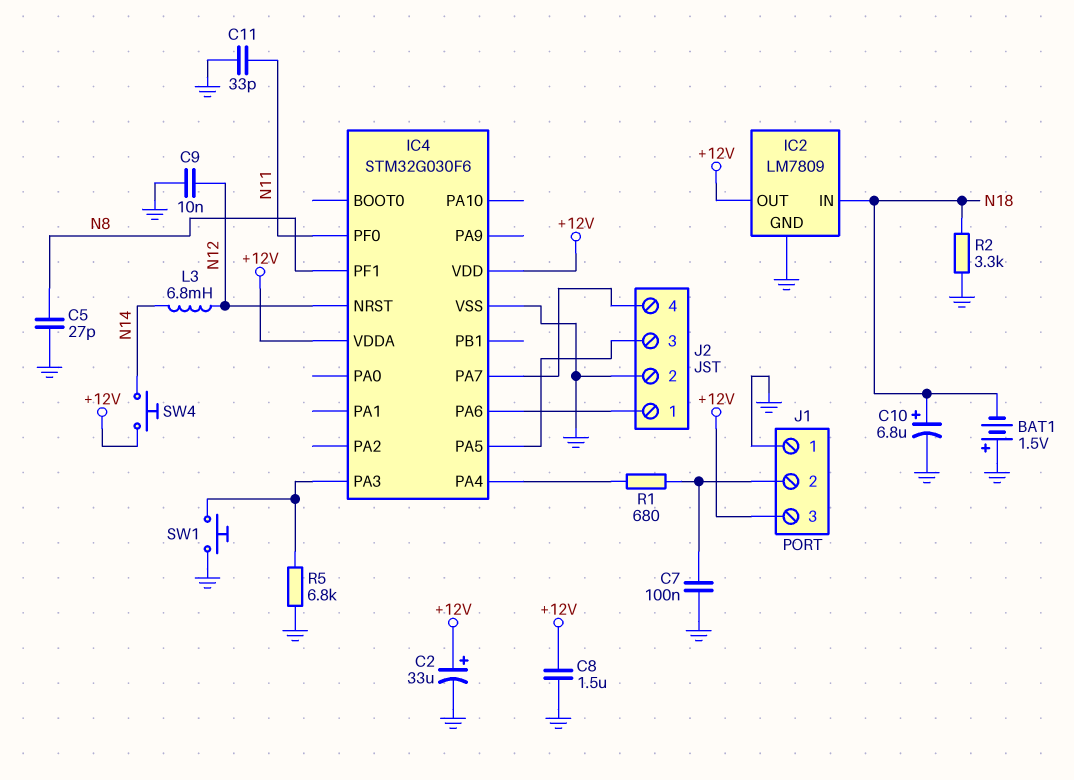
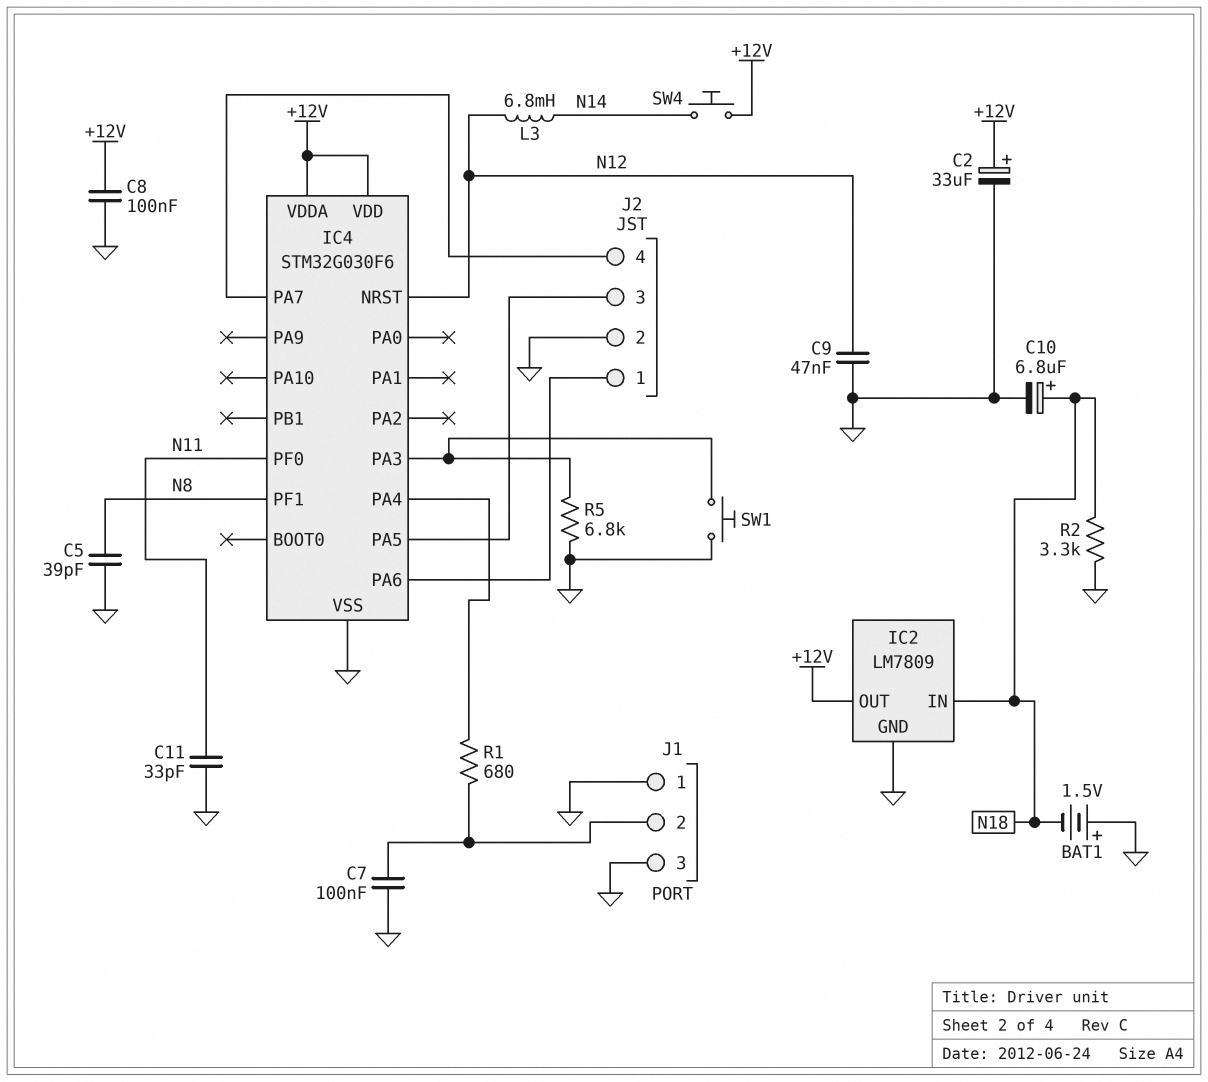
C5: 27pF (GND, N8) -> 39pF (GND, N8)
C8: 1.5uF (+12V, GND) -> 100nF (+12V, GND)
C9: 10nF (GND, N12) -> 47nF (GND, N12)
J1 pin 3: +12V -> GND

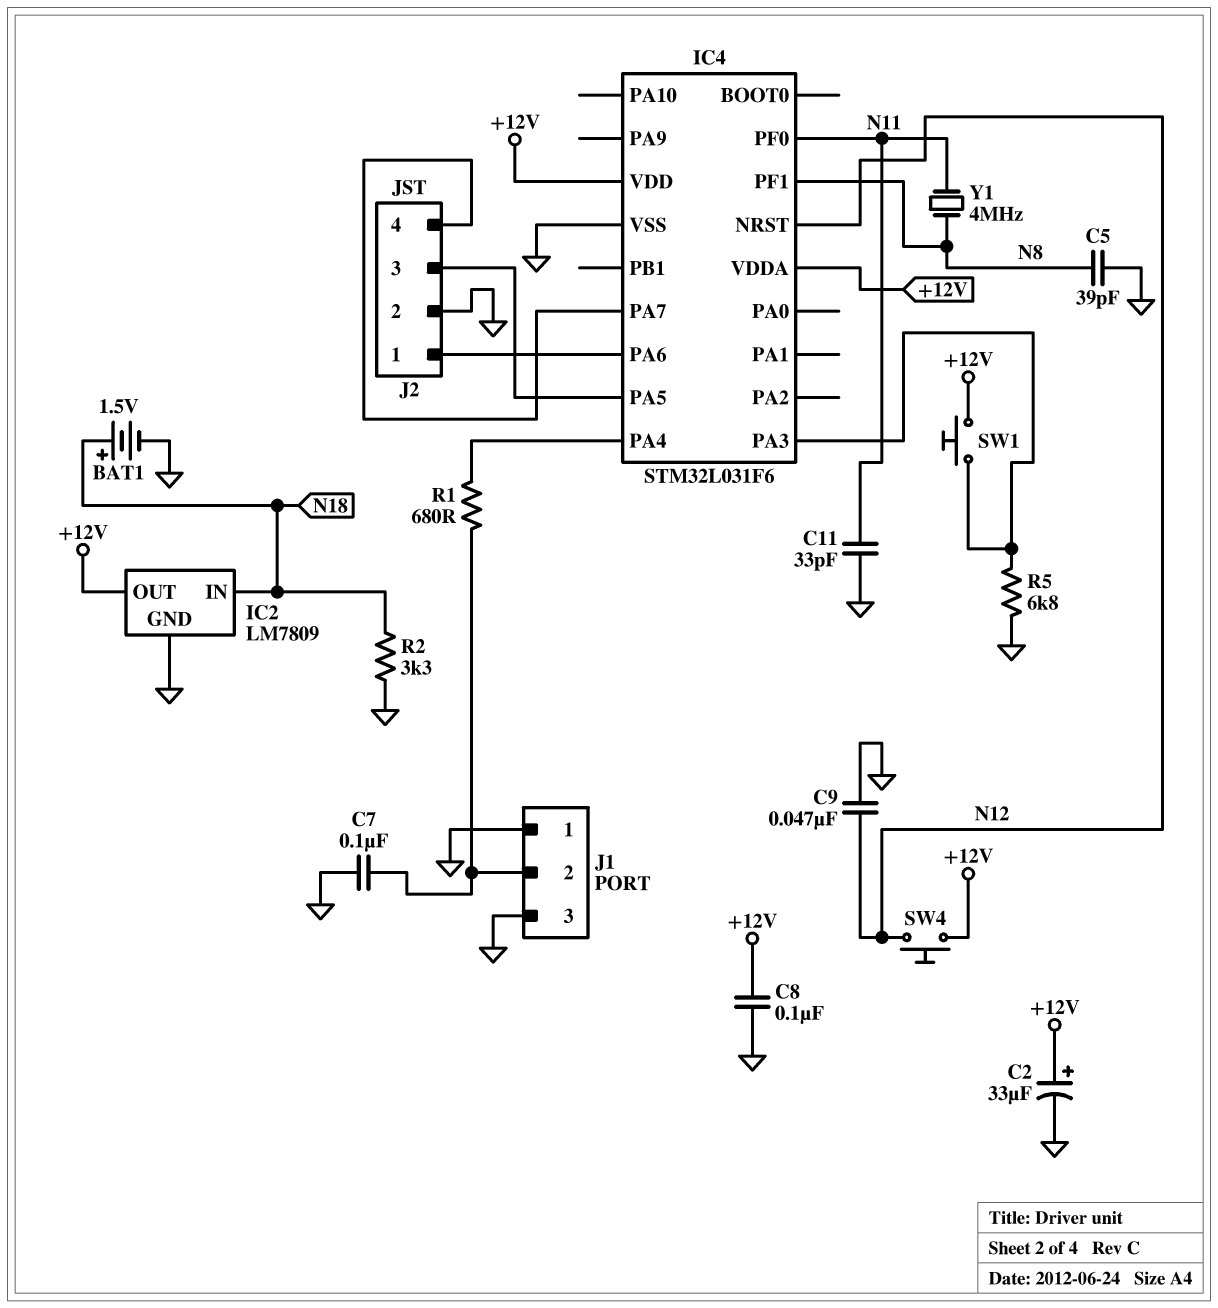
BAT1: 1.5V (plus GND, minus N18) -> 1.5V (plus N18, minus GND)
C10: 6.8uF (plus N18, minus GND) -> none
IC4: STM32G030F6 -> STM32L031F6
L3: 6.8mH (N12, N14) -> none
SW1: button (GND, IC4/PA3) -> button (+12V, IC4/PA3)
SW4: button (+12V, N14) -> button (+12V, N12)
Y1: none -> 4MHz (N8, N11)

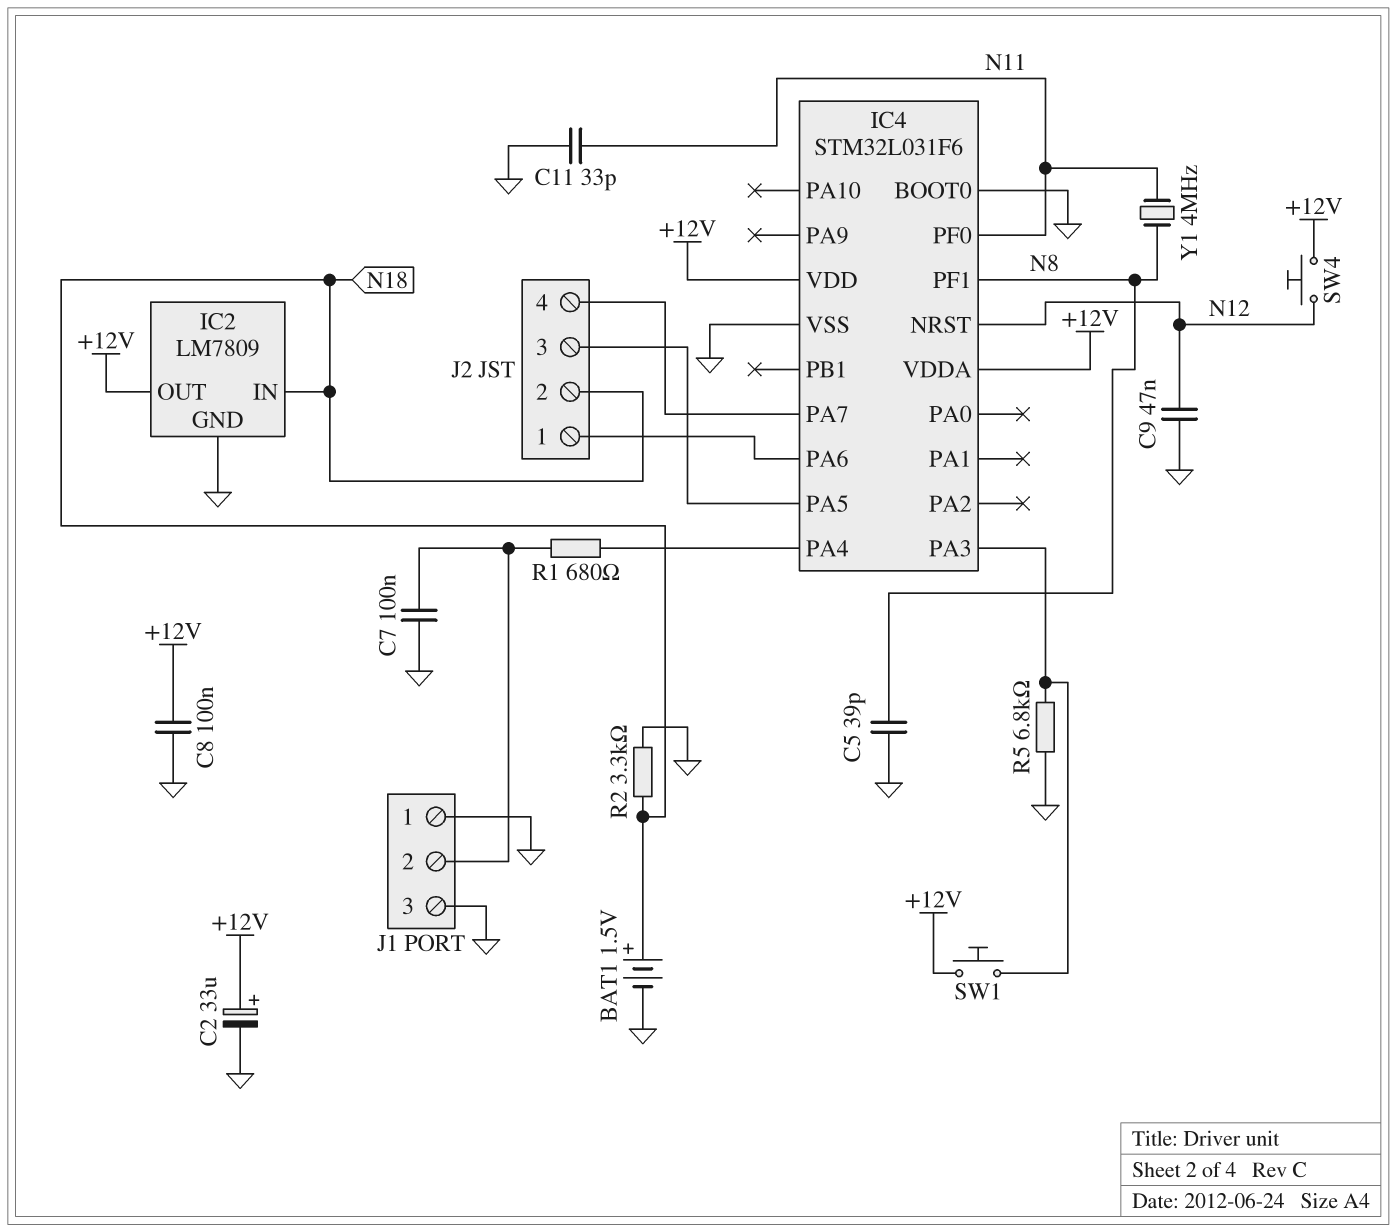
IC4 pin BOOT0: none -> GND
J2 pin 2: GND -> N18

